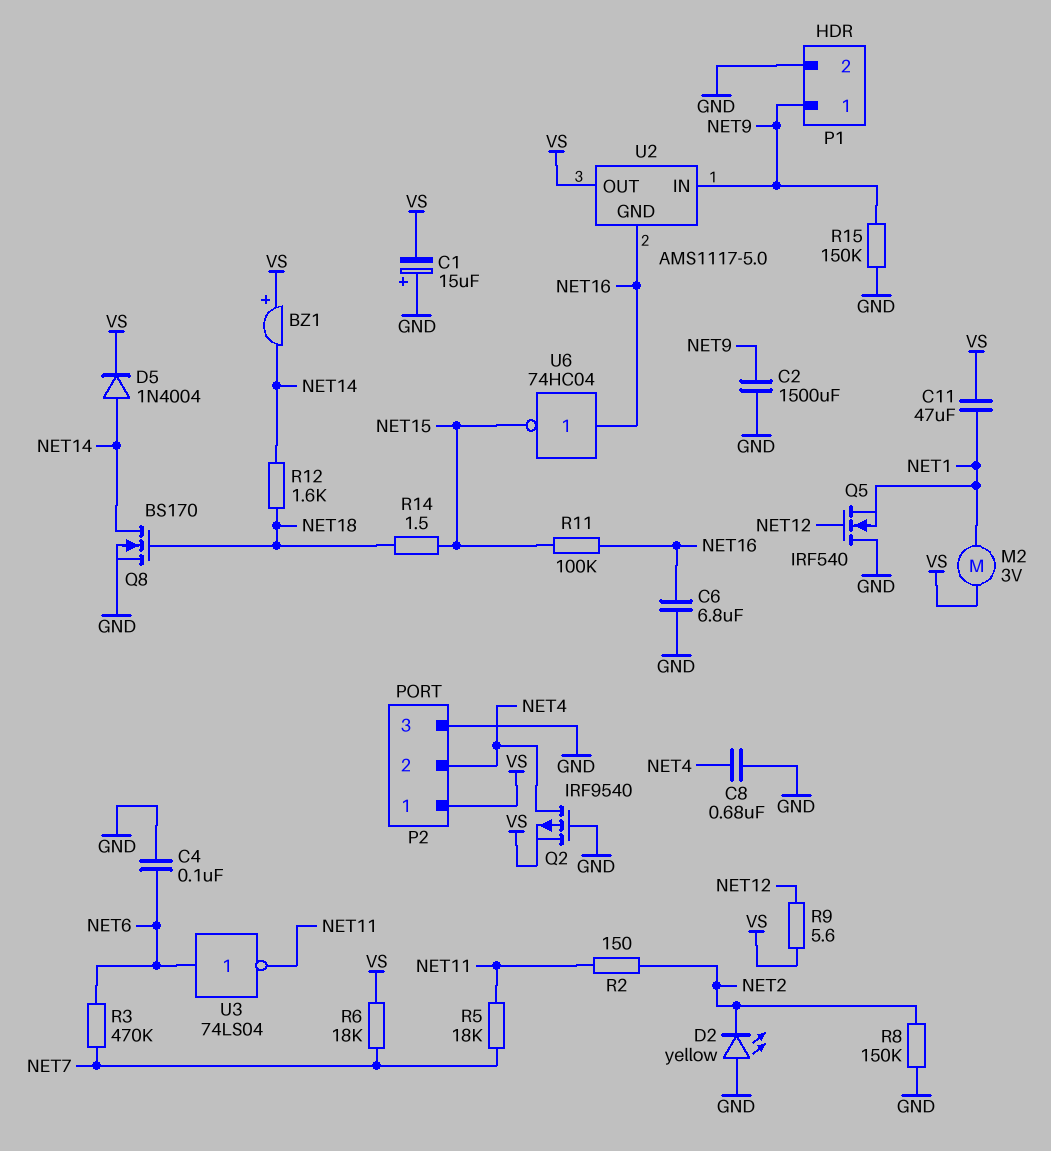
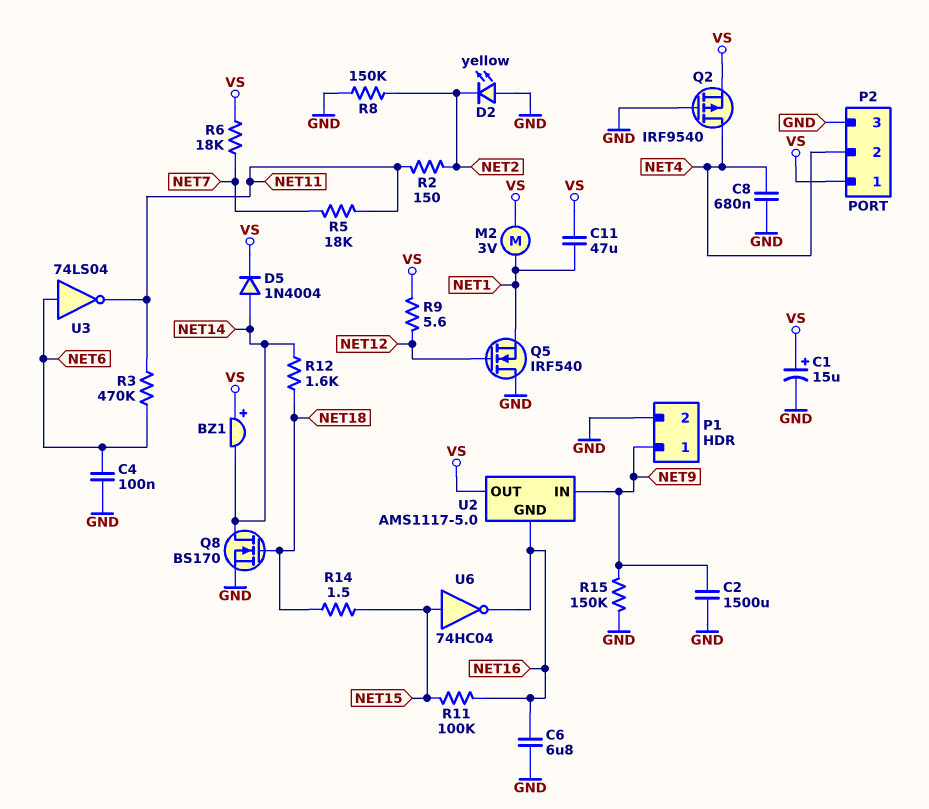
C1: 15uF (plus GND, minus VS) -> 15uF (plus VS, minus GND)
R3: 470k (NET6, NET7) -> 470k (NET6, NET11)
U6: NOT 74HC04 (in NET16, out NET15) -> NOT 74HC04 (in NET15, out NET16)

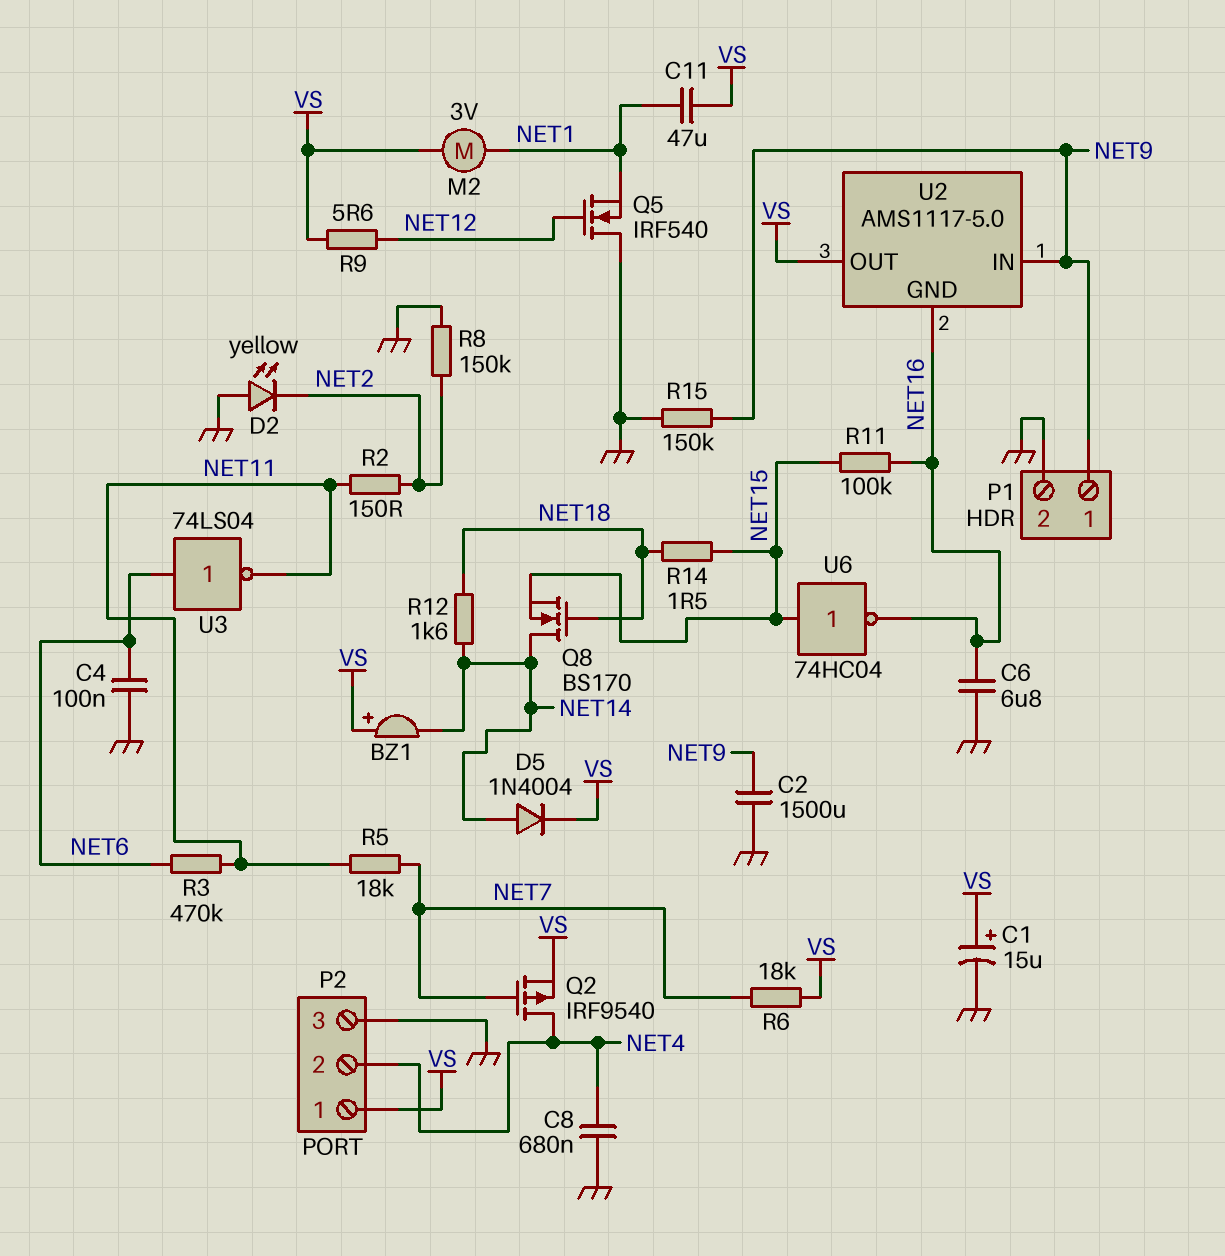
Q2: PMOS IRF9540 (G GND, D NET4, S VS) -> PMOS IRF9540 (G NET7, D NET4, S VS)
Q8: NMOS BS170 (G NET18, D NET14, S GND) -> NMOS BS170 (G NET18, D NET14, S NET15)

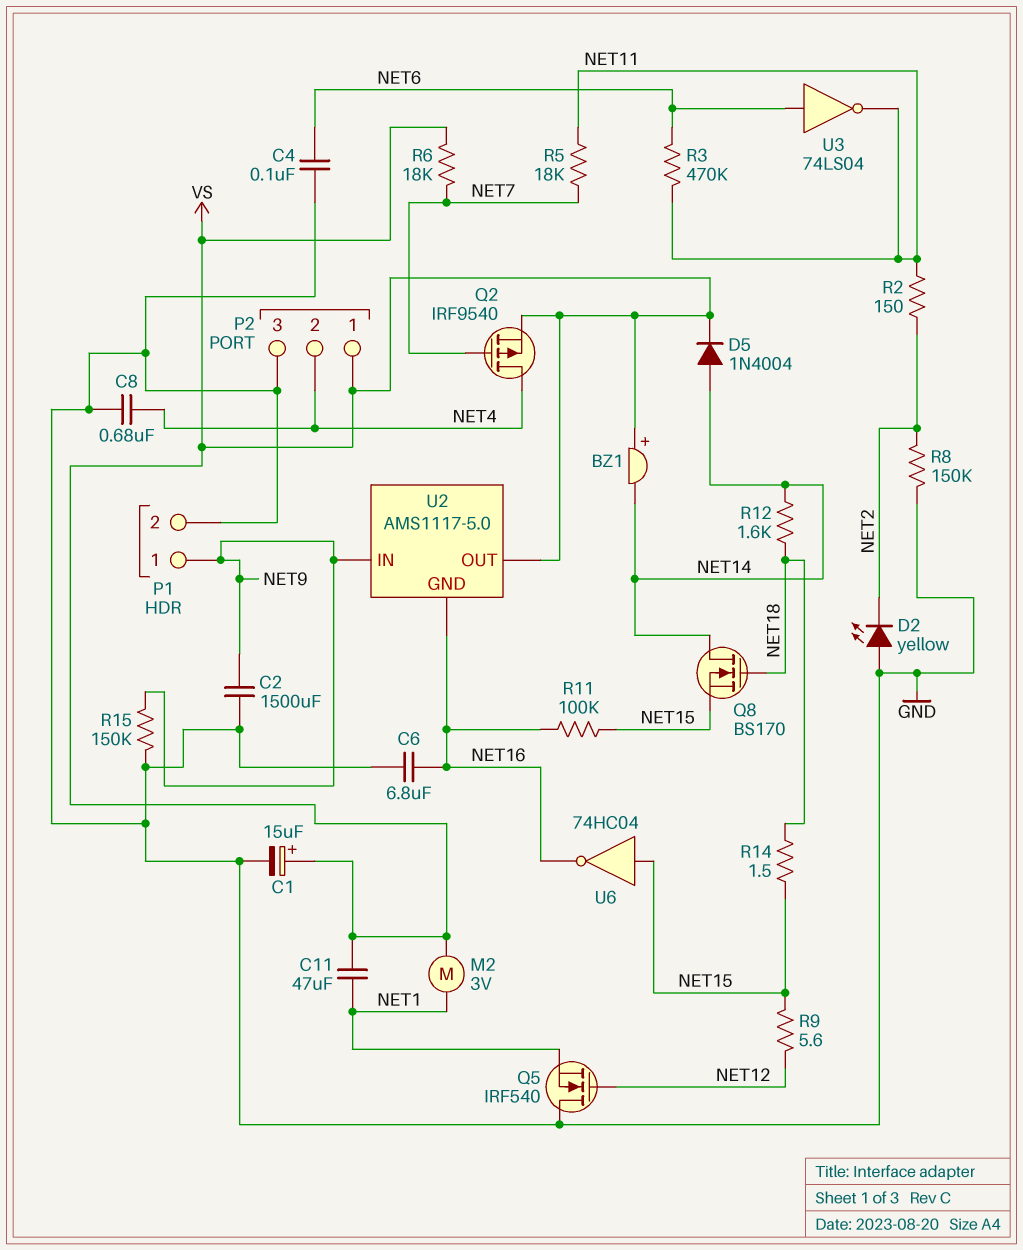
R9: 5.6 (NET12, VS) -> 5.6 (NET12, NET15)

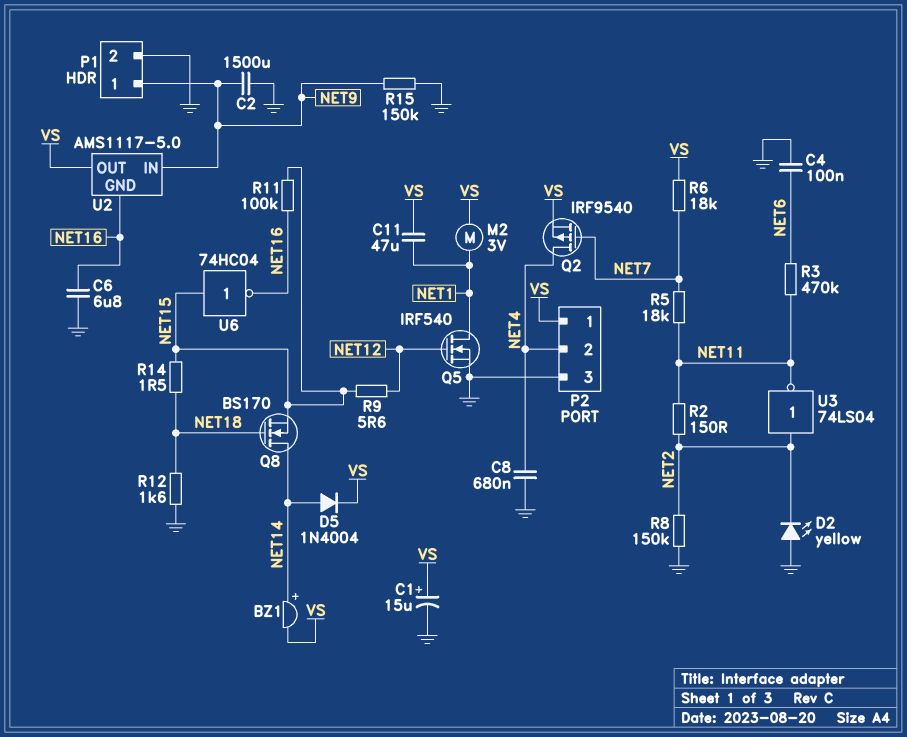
BZ1: buzzer (plus VS, minus NET14) -> buzzer (plus NET14, minus VS)
Q5: NMOS IRF540 (G NET12, D GND, S NET1) -> NMOS IRF540 (G NET12, D NET1, S GND)
R12: 1.6k (NET14, NET18) -> 1.6k (GND, NET18)
U3: NOT 74LS04 (in NET6, out NET11) -> NOT 74LS04 (in NET2, out NET11)

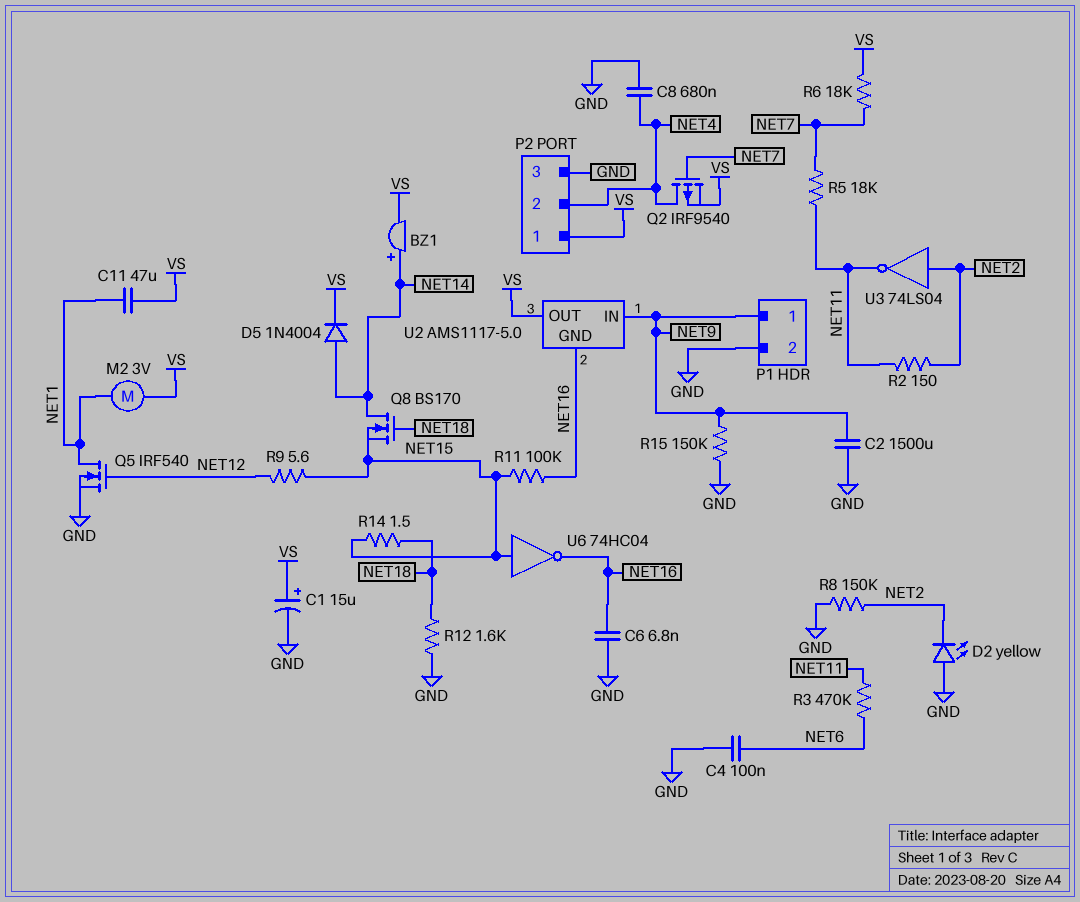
C6: 6.8uF (GND, NET16) -> 6.8nF (GND, NET16)

